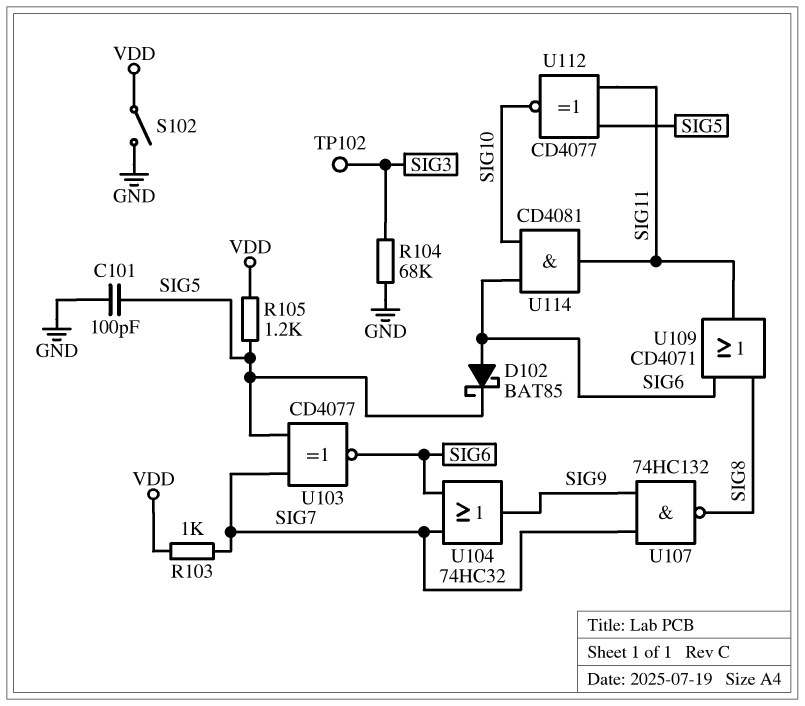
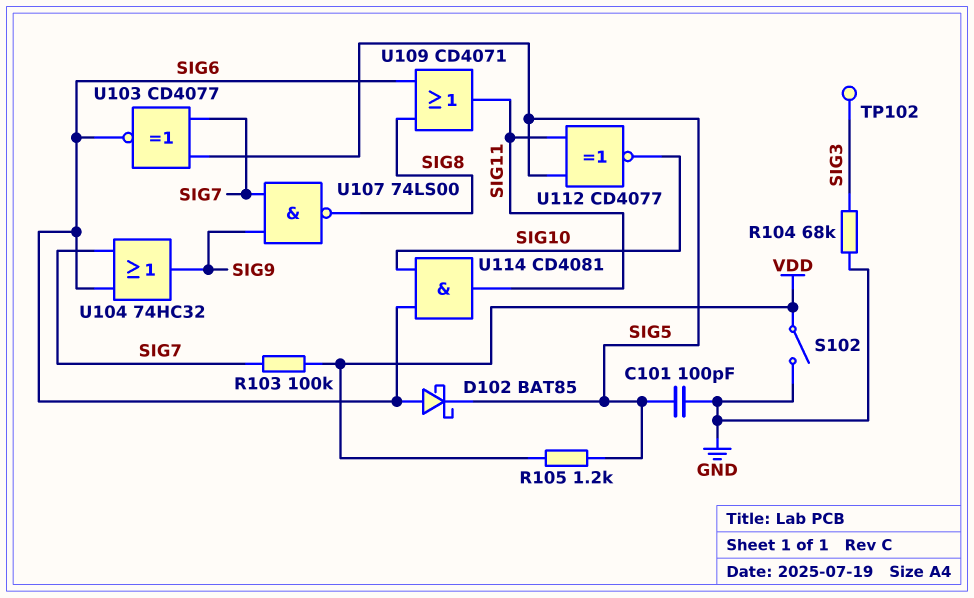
R103: 1k (SIG7, VDD) -> 100k (SIG7, VDD)
U107: NAND 74HC132 (in SIG7, in SIG9, out SIG8) -> NAND 74LS00 (in SIG7, in SIG9, out SIG8)

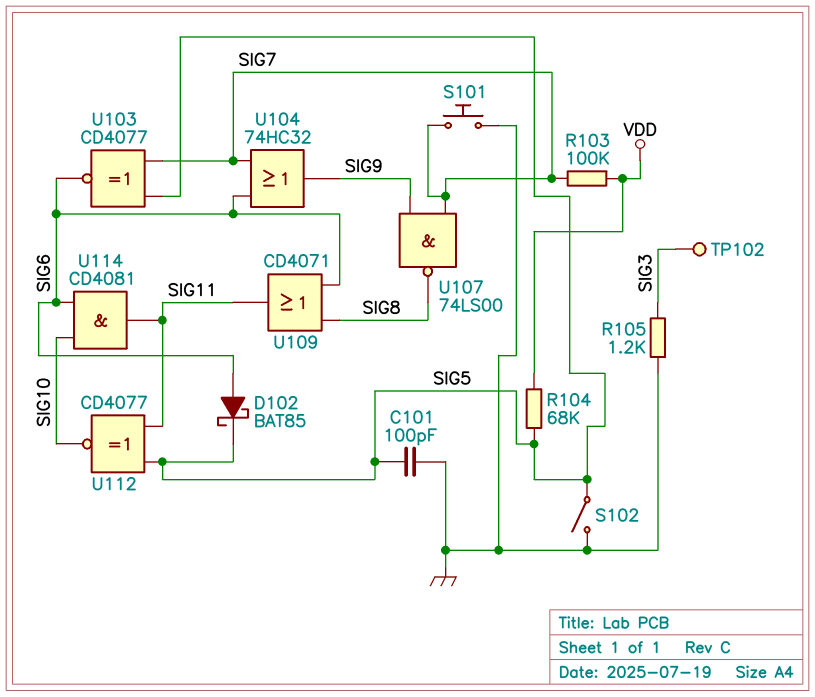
R104: 68k (GND, SIG3) -> 68k (SIG5, VDD)
R105: 1.2k (SIG5, VDD) -> 1.2k (GND, SIG3)
S101: none -> button (GND, SIG7)
S102: switch (GND, VDD) -> switch (GND, SIG5)

